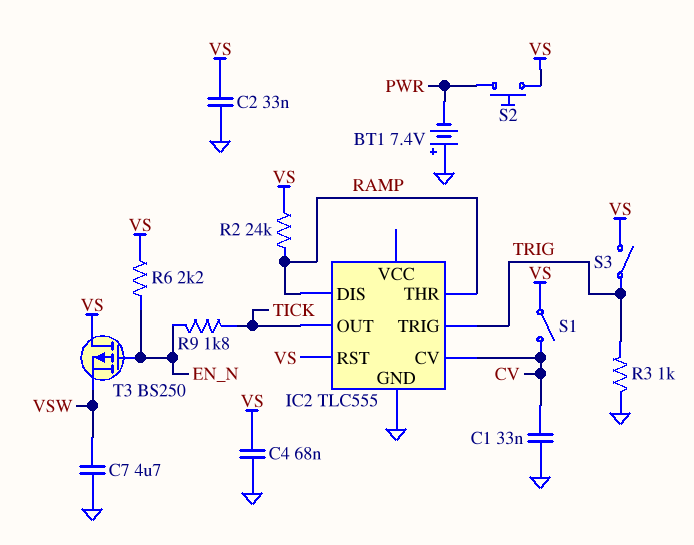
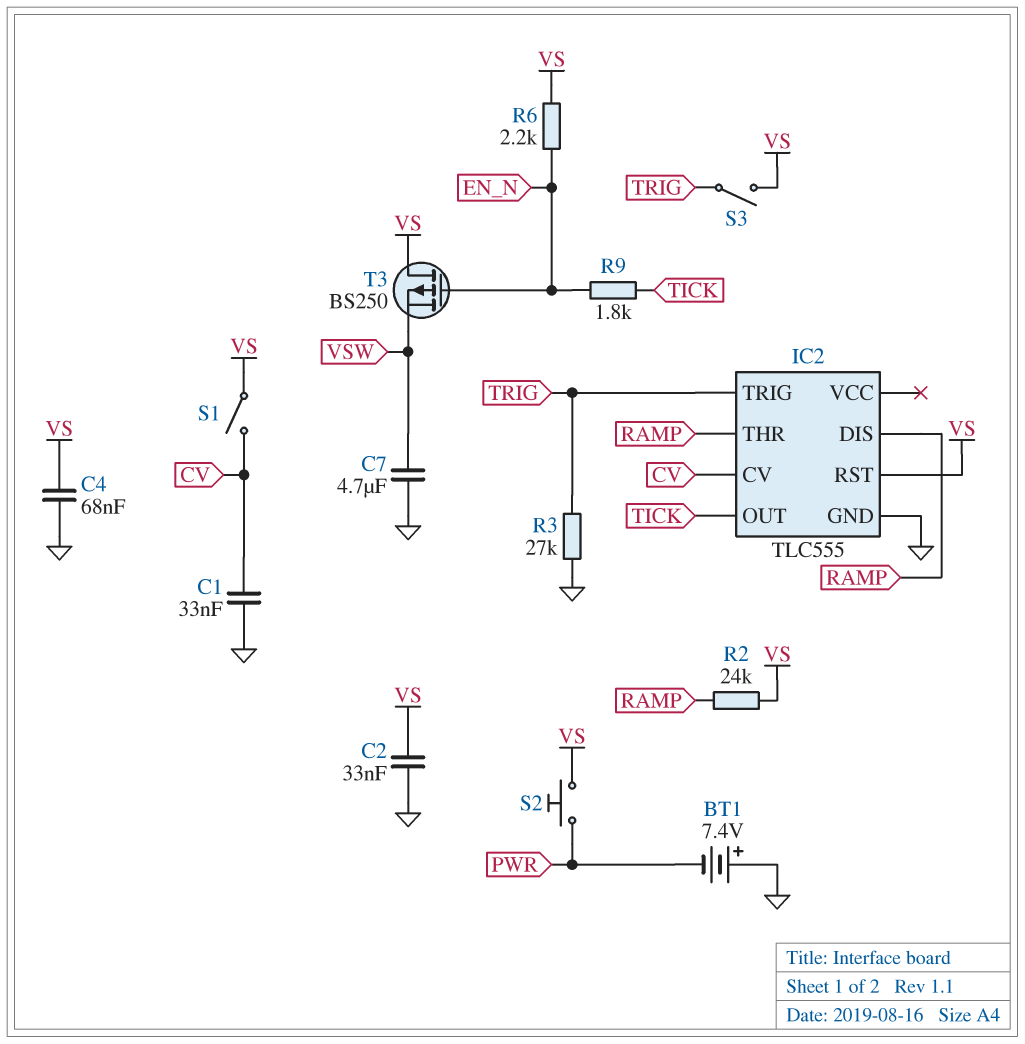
R3: 1k (GND, TRIG) -> 27k (GND, TRIG)

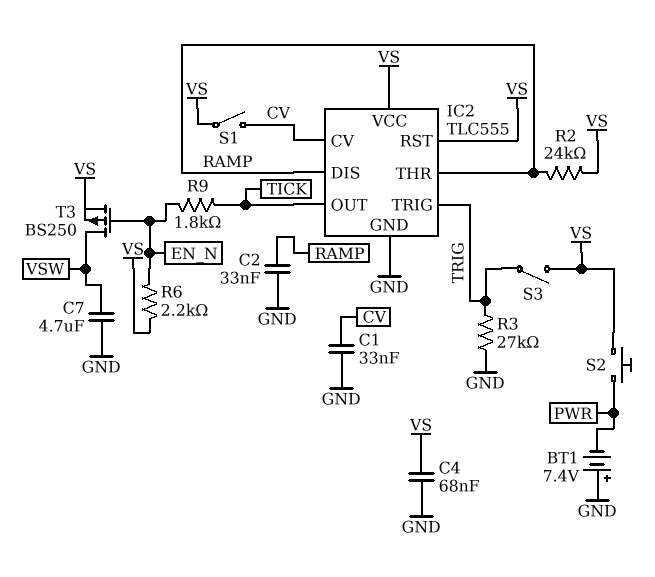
C2: 33nF (GND, VS) -> 33nF (GND, RAMP)
IC2 pin VCC: none -> VS
T3: PMOS BS250 (G EN_N, D VS, S VSW) -> PMOS BS250 (G EN_N, D VSW, S VS)

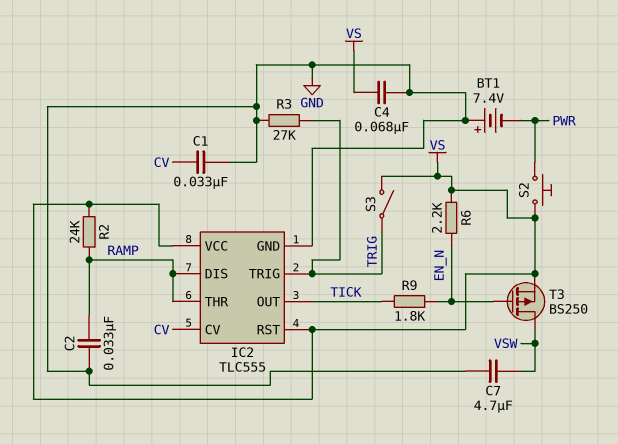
S1: switch (CV, VS) -> none

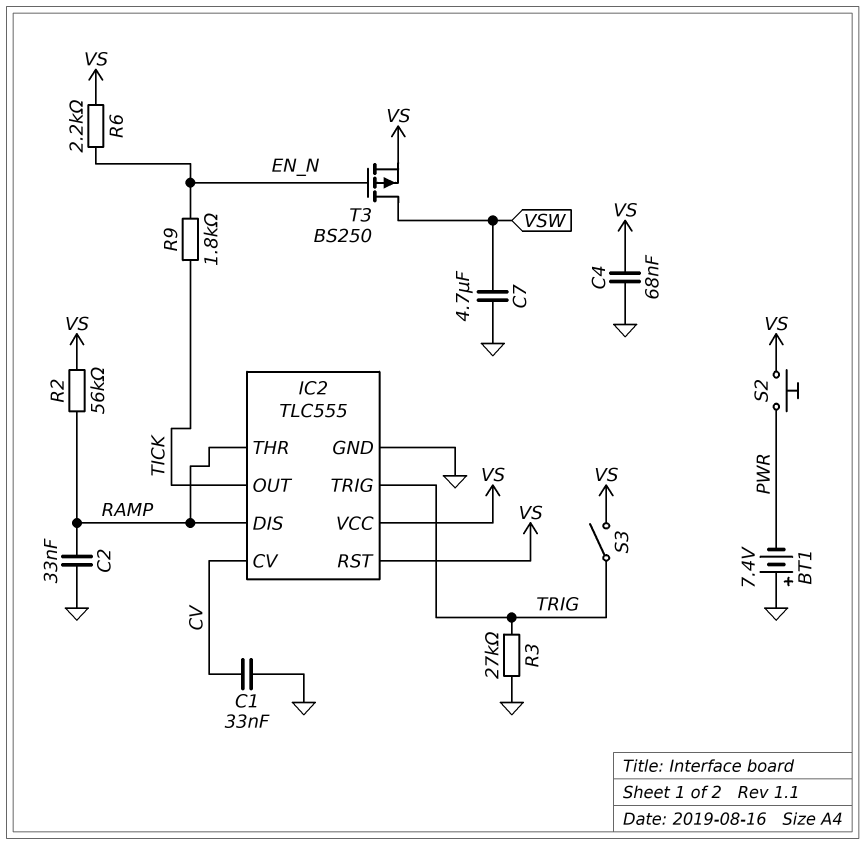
R2: 24k (RAMP, VS) -> 56k (RAMP, VS)

